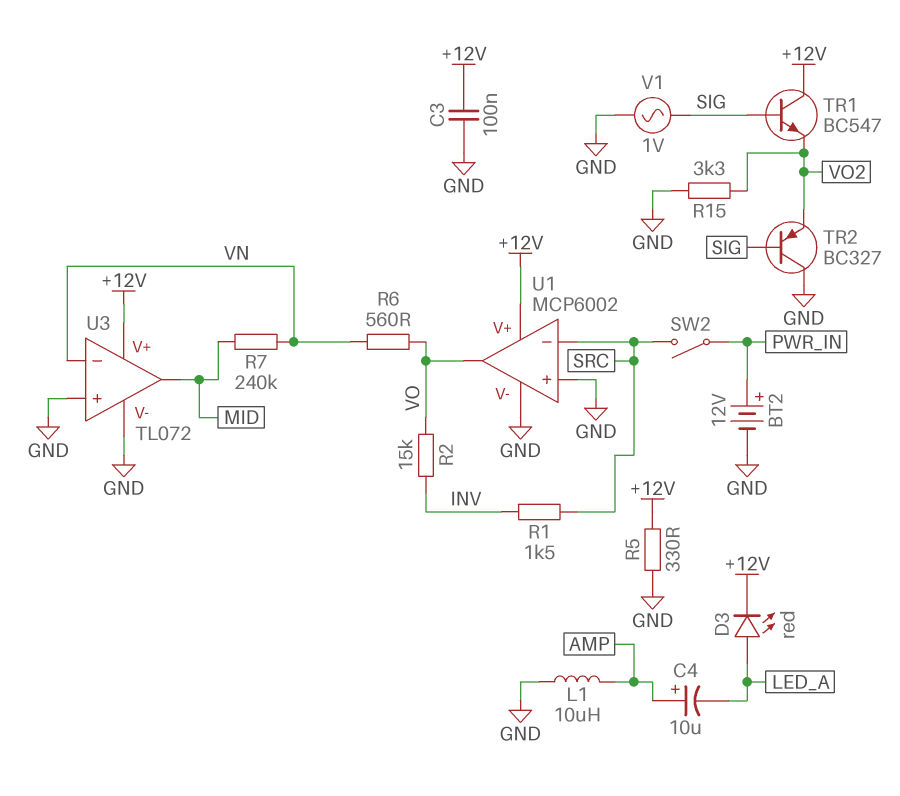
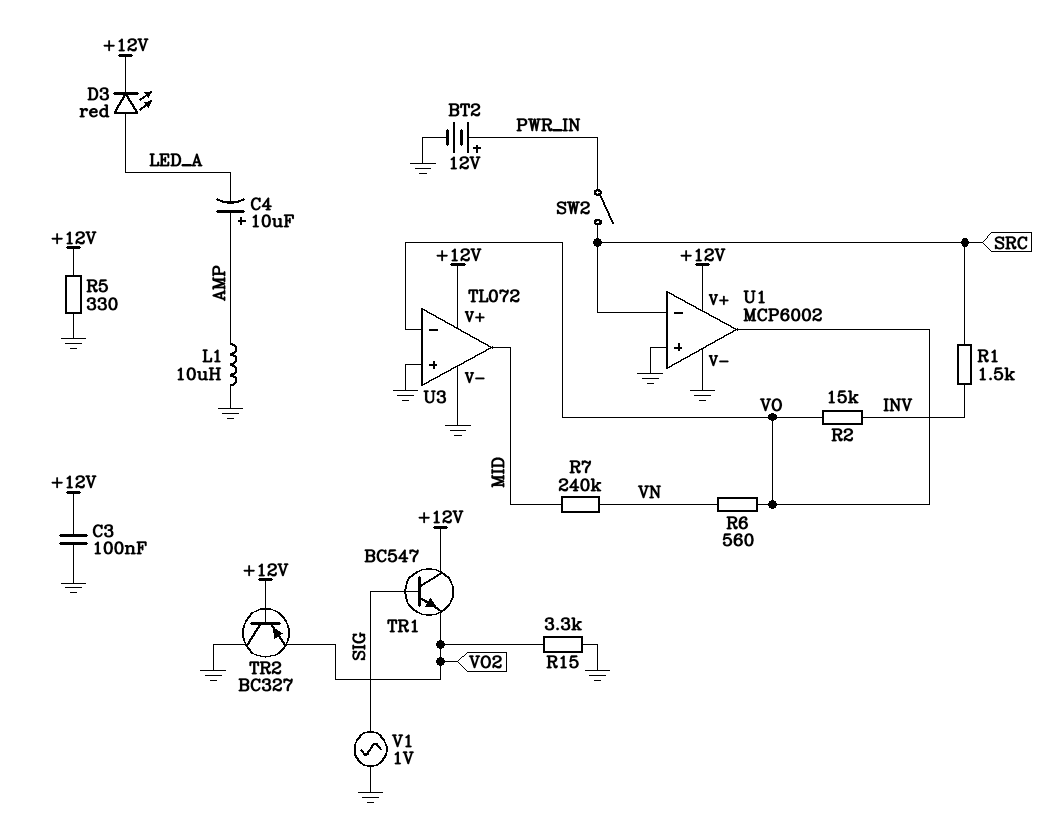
TR2: PNP BC327 (B SIG, C GND, E VO2) -> PNP BC327 (B +12V, C GND, E VO2)
U3 pin in-: VN -> VO

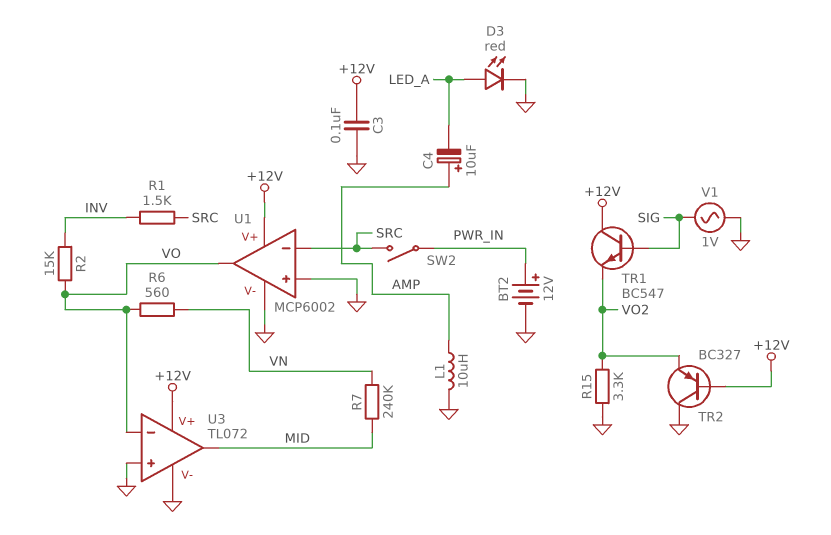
D3: LED red (A LED_A, K +12V) -> LED red (A LED_A, K GND)
R5: 330 (+12V, GND) -> none

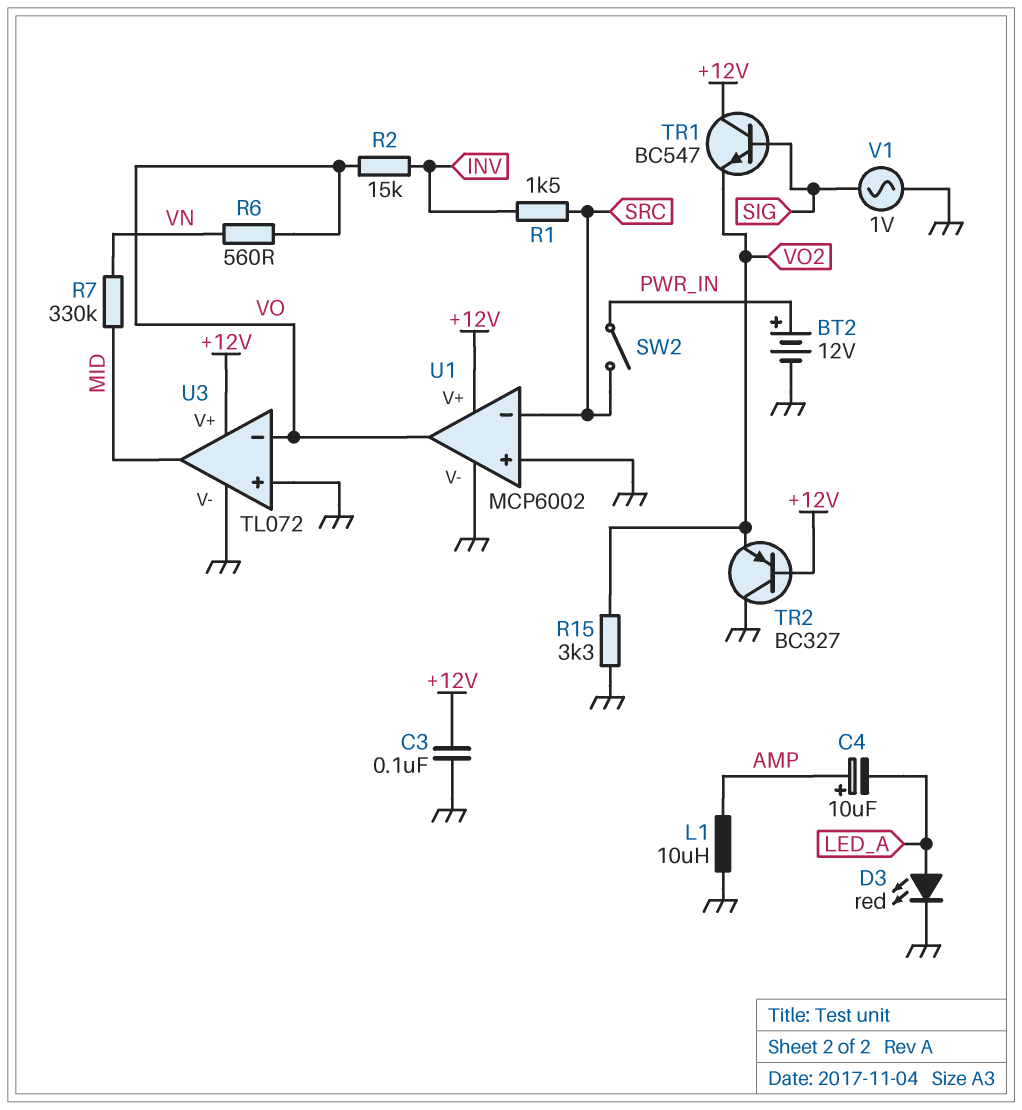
R7: 240k (MID, VN) -> 330k (MID, VN)

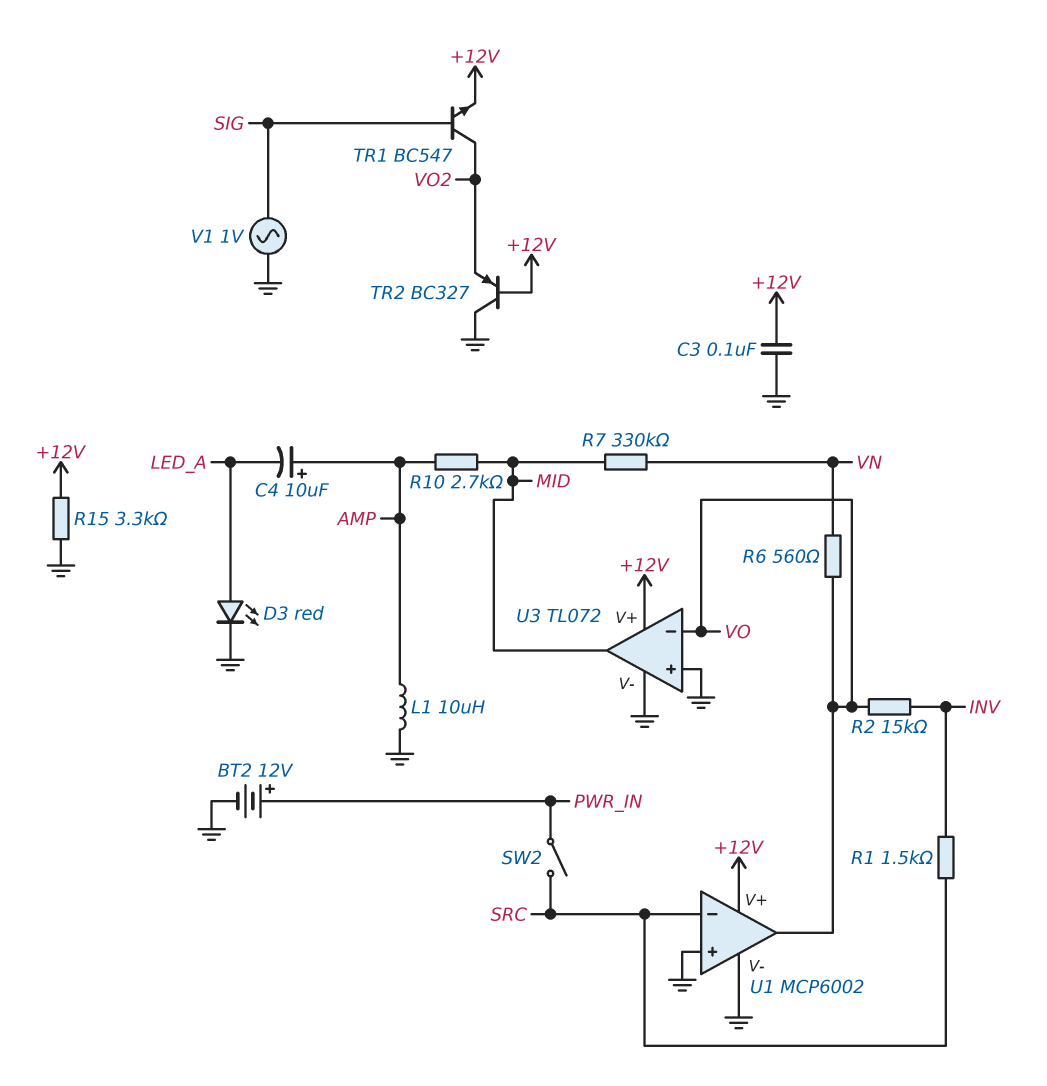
R10: none -> 2.7k (AMP, MID)
R15: 3.3k (GND, VO2) -> 3.3k (+12V, GND)
TR1: NPN BC547 (B SIG, C +12V, E VO2) -> NPN BC547 (B SIG, C VO2, E +12V)

